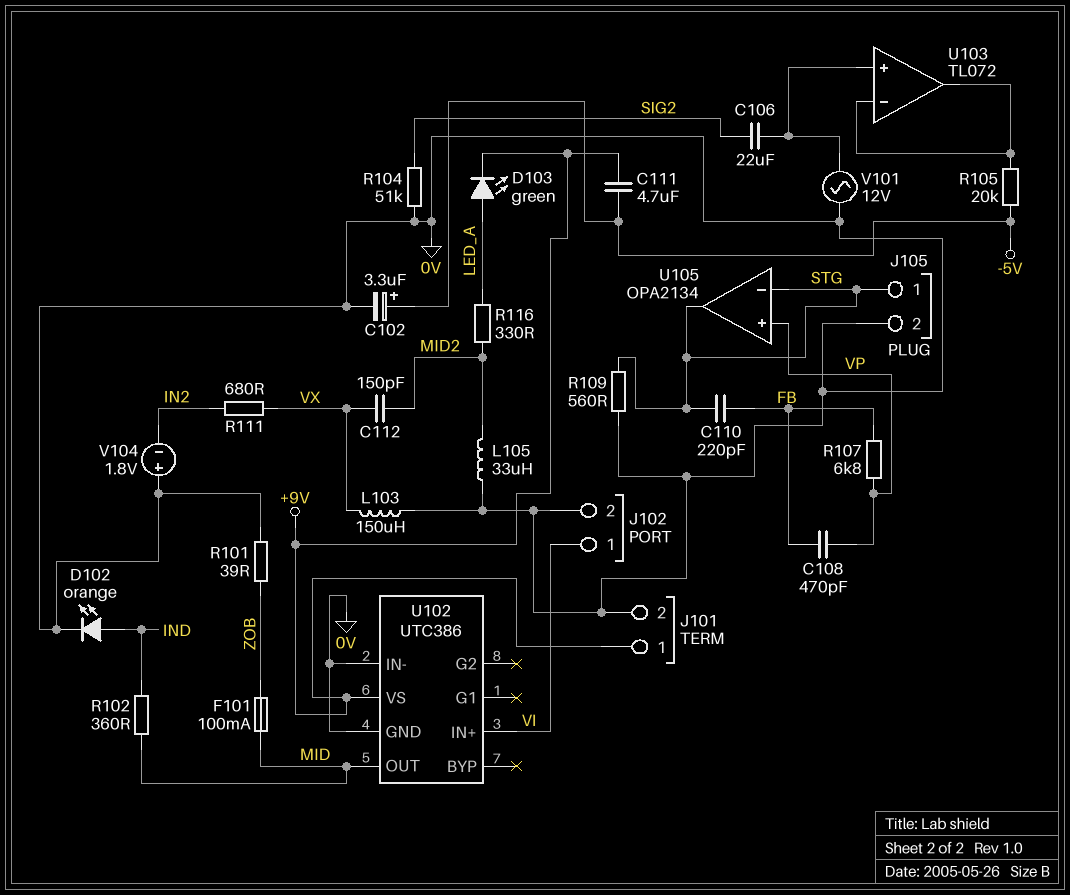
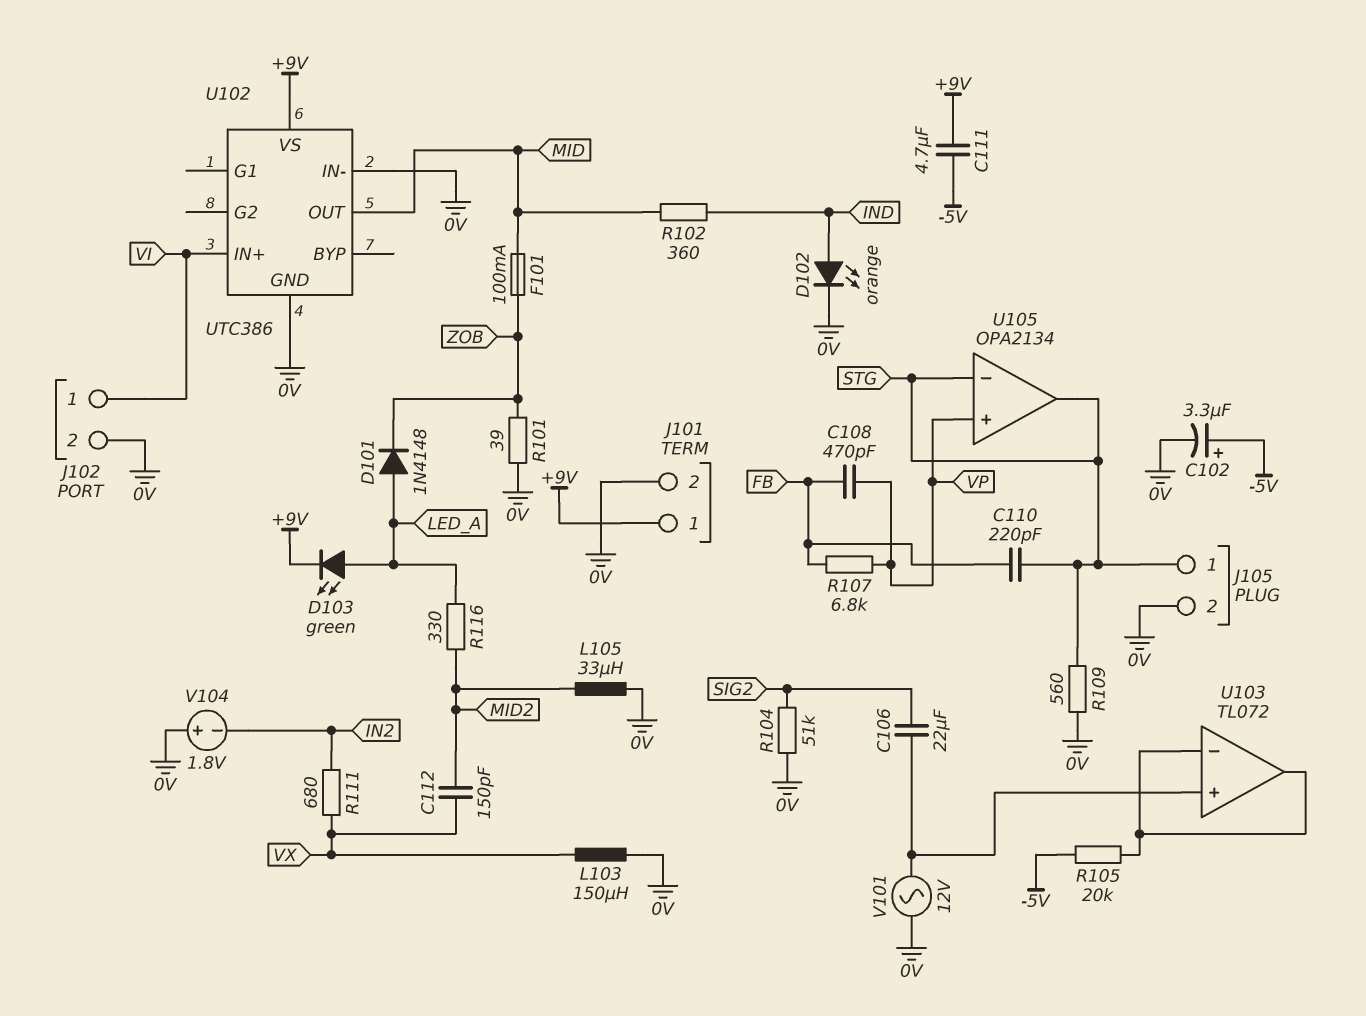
D101: none -> diode 1N4148 (A LED_A, K ZOB)

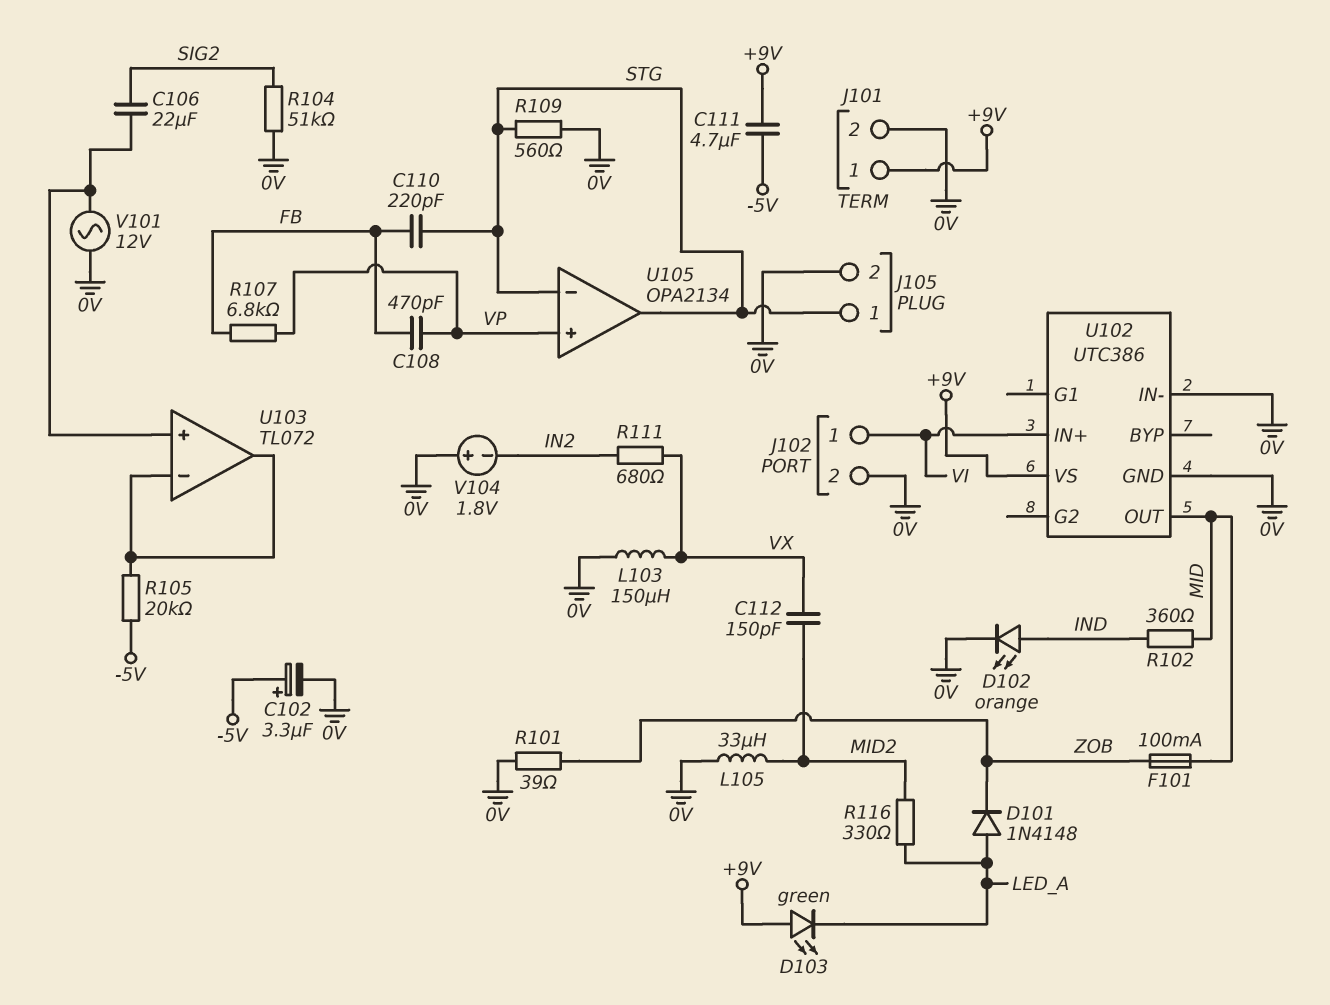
D103: LED green (A LED_A, K +9V) -> LED green (A +9V, K LED_A)

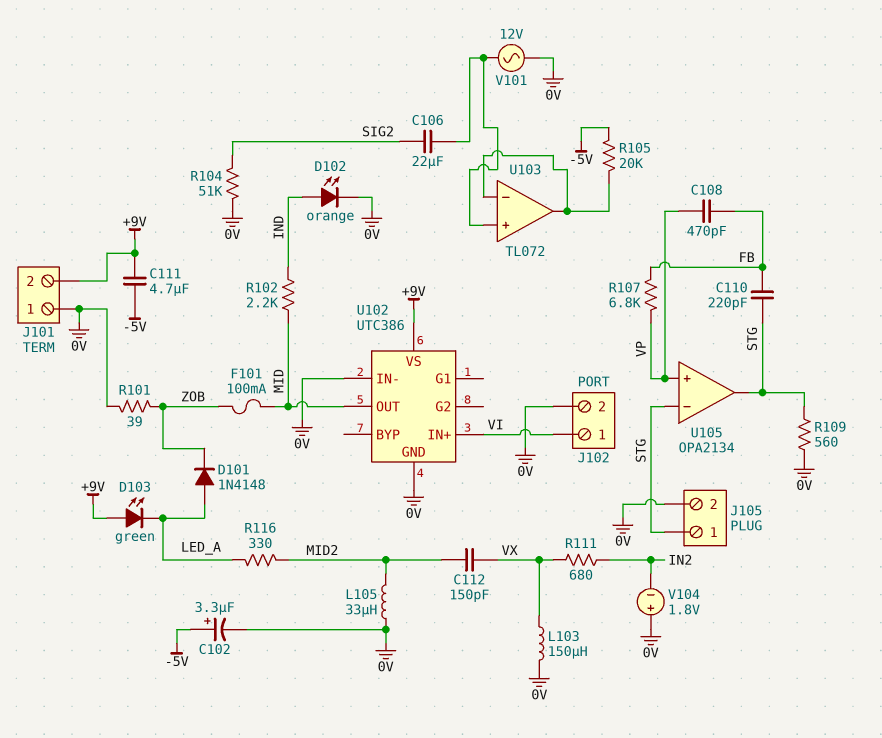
J101 pin 1: +9V -> 0V
J101 pin 2: 0V -> +9V
R102: 360 (IND, MID) -> 2.2k (IND, MID)

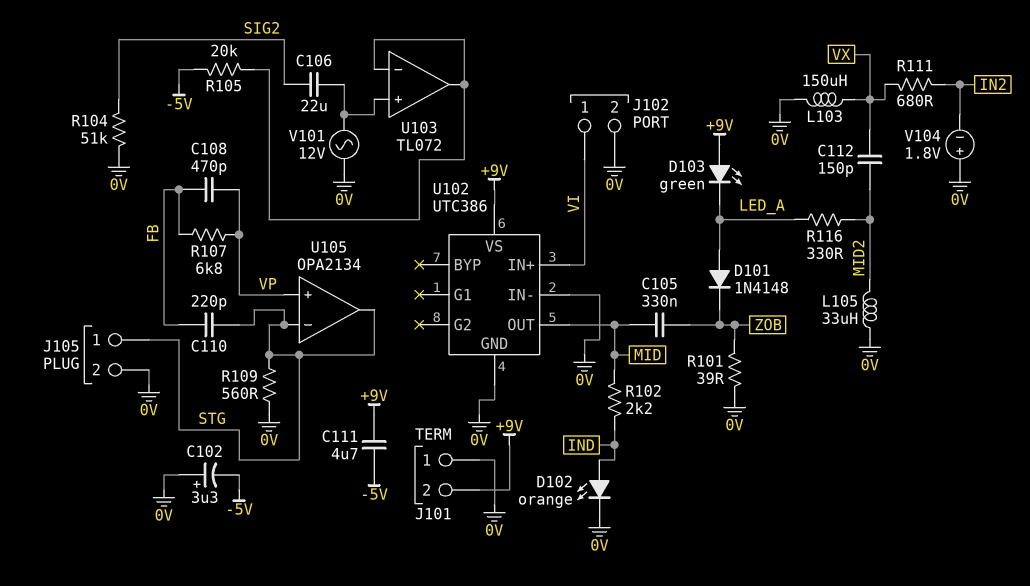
C102: 3.3uF (plus -5V, minus 0V) -> 3.3uF (plus 0V, minus -5V)
C105: none -> 330nF (MID, ZOB)
F101: 100mA (MID, ZOB) -> none

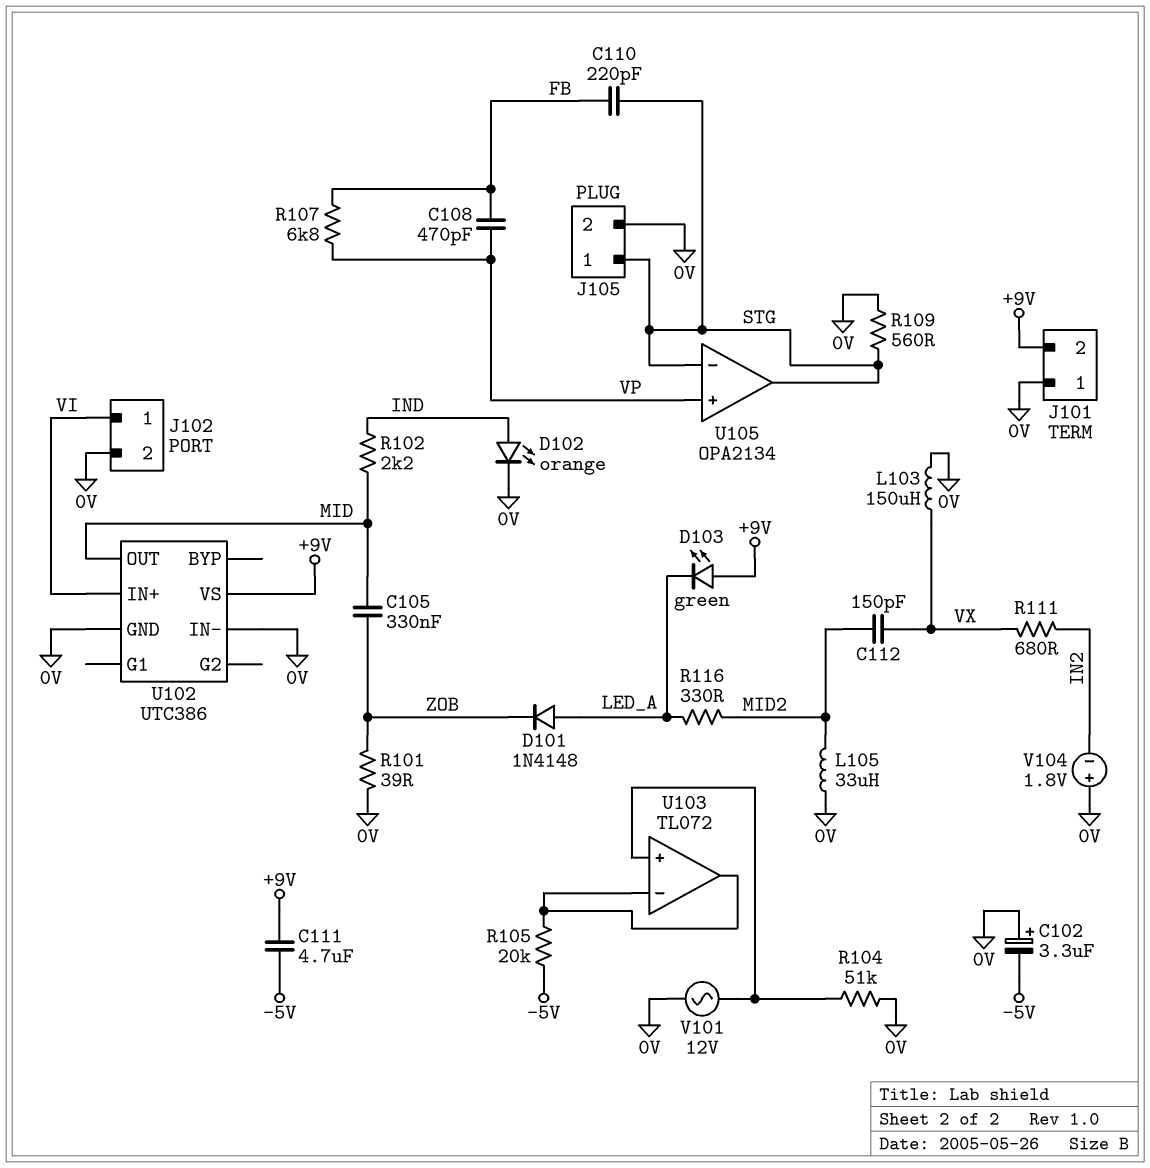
C106: 22uF (SIG2, U103/in+) -> none
R104: 51k (0V, SIG2) -> 51k (0V, U103/in+)

